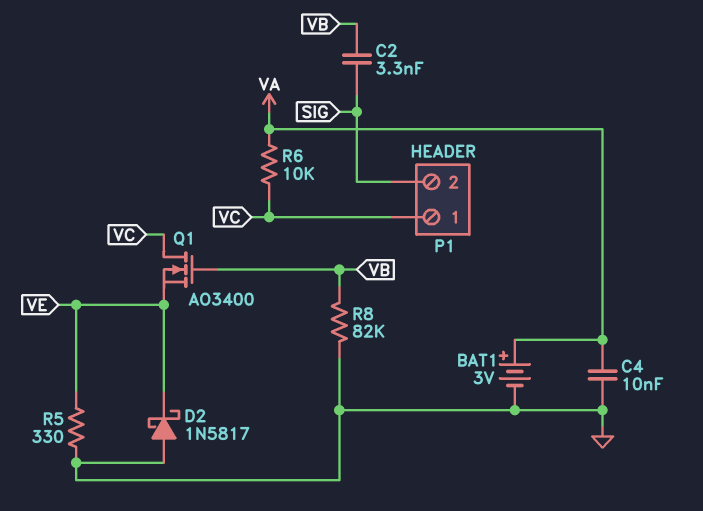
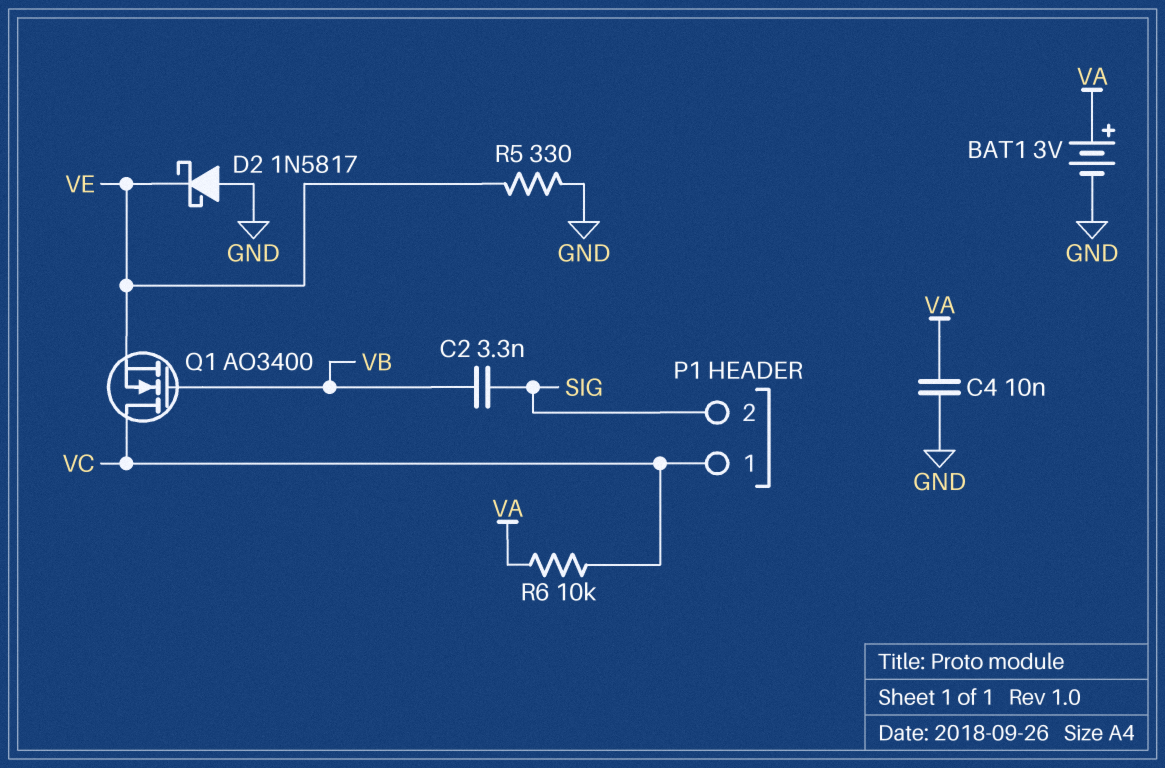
R8: 82k (GND, VB) -> none

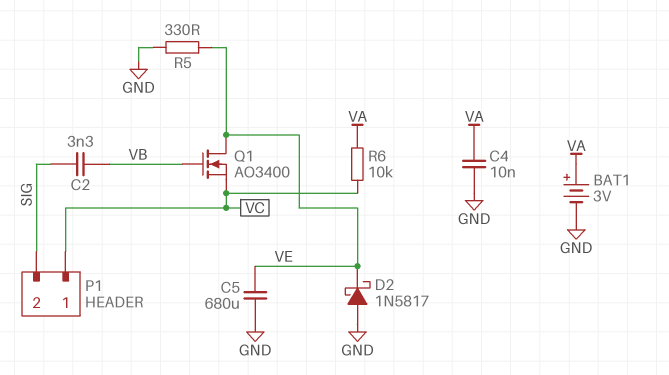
C5: none -> 680uF (GND, VE)
Q1: NMOS AO3400 (G VB, D VC, S VE) -> NMOS AO3400 (G VB, D VE, S VC)

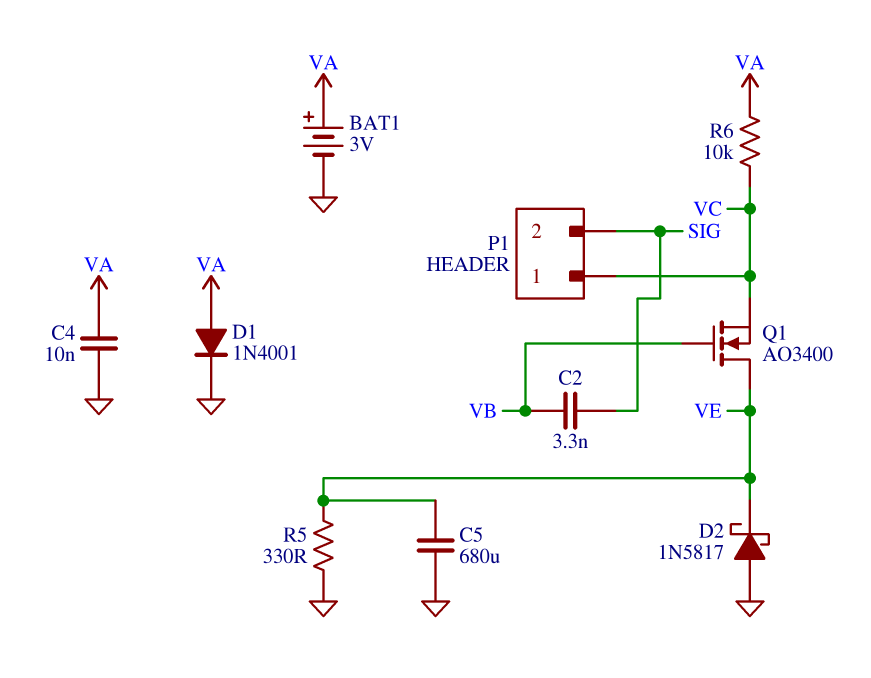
D1: none -> diode 1N4001 (A VA, K GND)

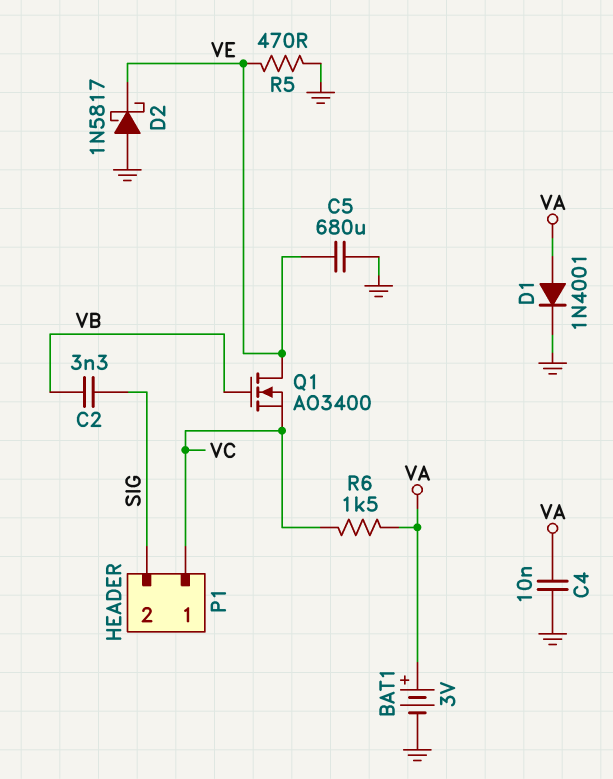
R5: 330 (GND, VE) -> 470 (GND, VE)
R6: 10k (VA, VC) -> 1.5k (VA, VC)

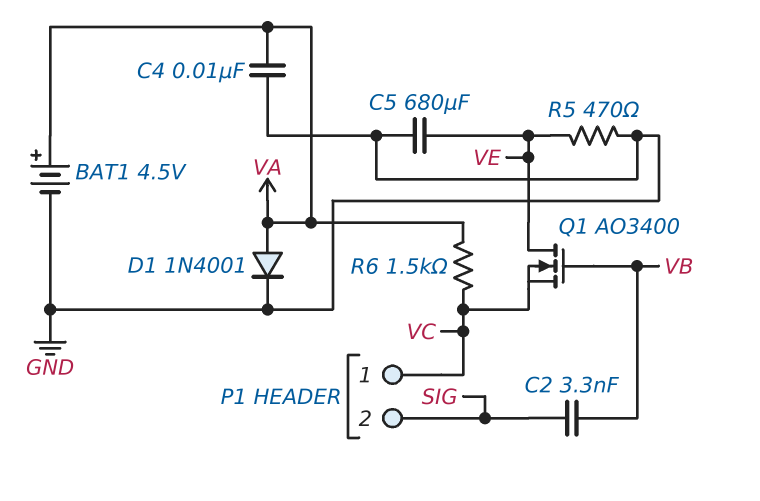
BAT1: 3V (plus VA, minus GND) -> 4.5V (plus VA, minus GND)
D2: schottky 1N5817 (A GND, K VE) -> none

